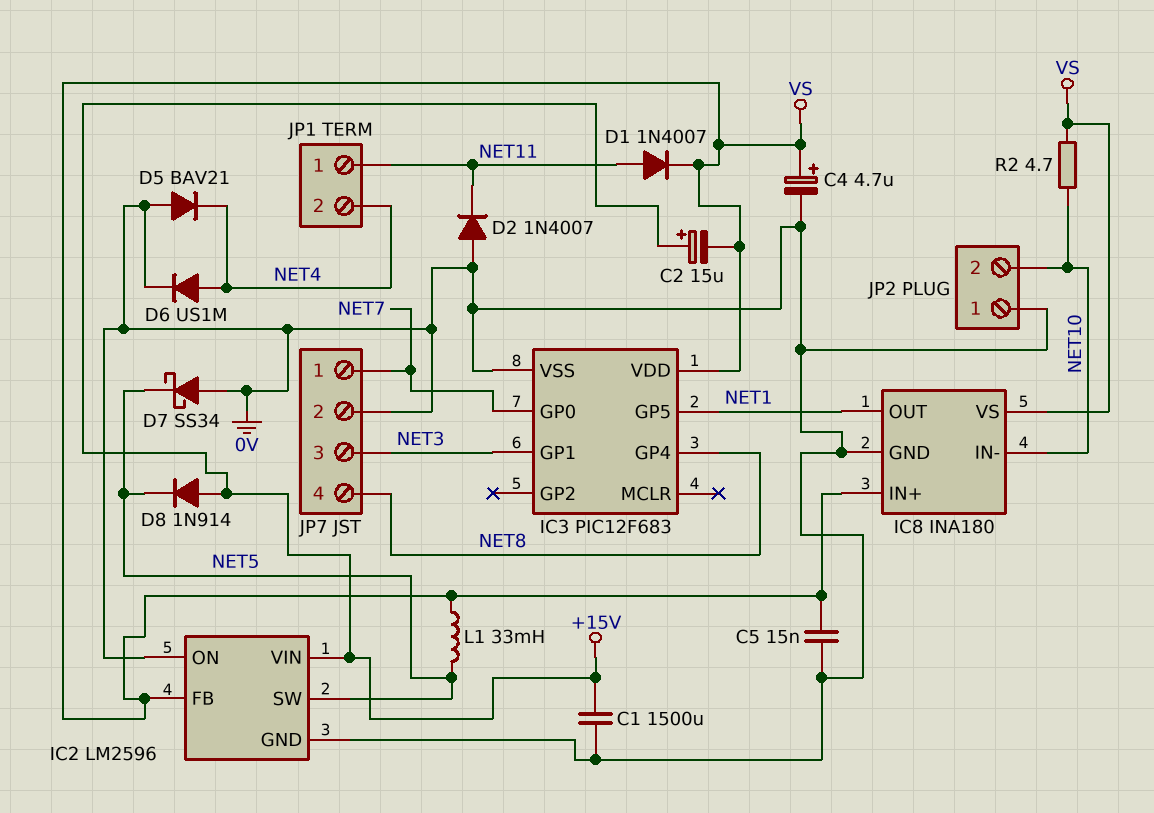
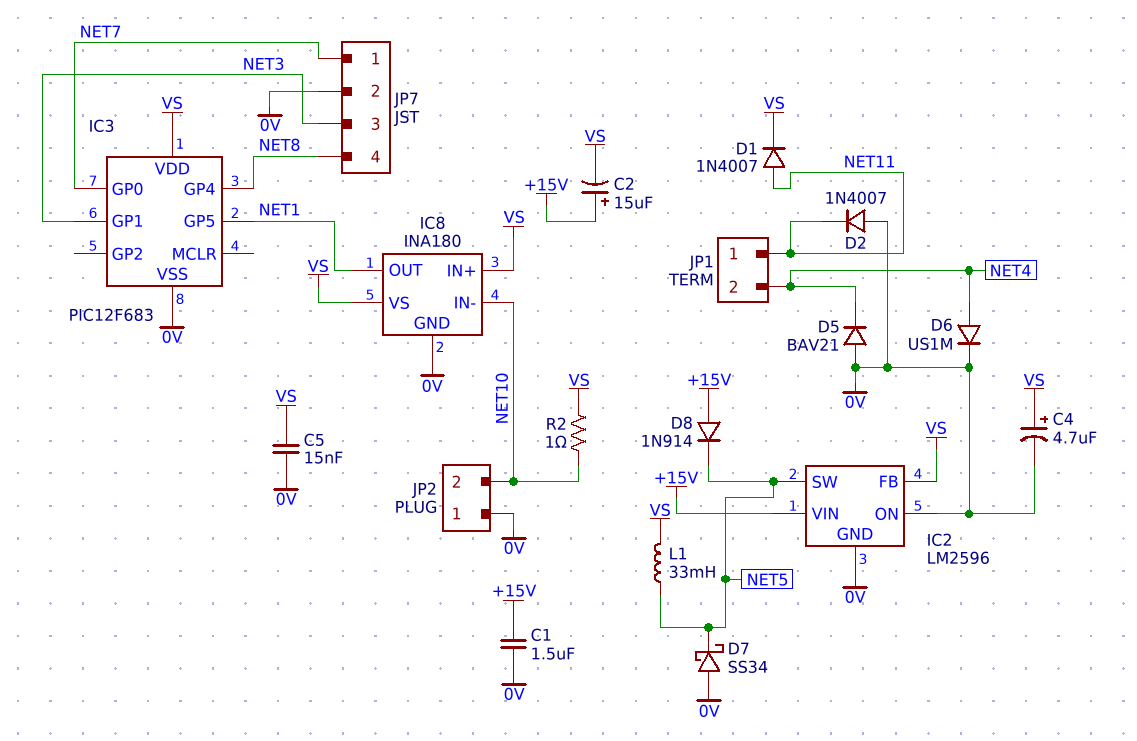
C1: 1500uF (+15V, 0V) -> 1.5uF (+15V, 0V)
R2: 4.7 (NET10, VS) -> 1 (NET10, VS)

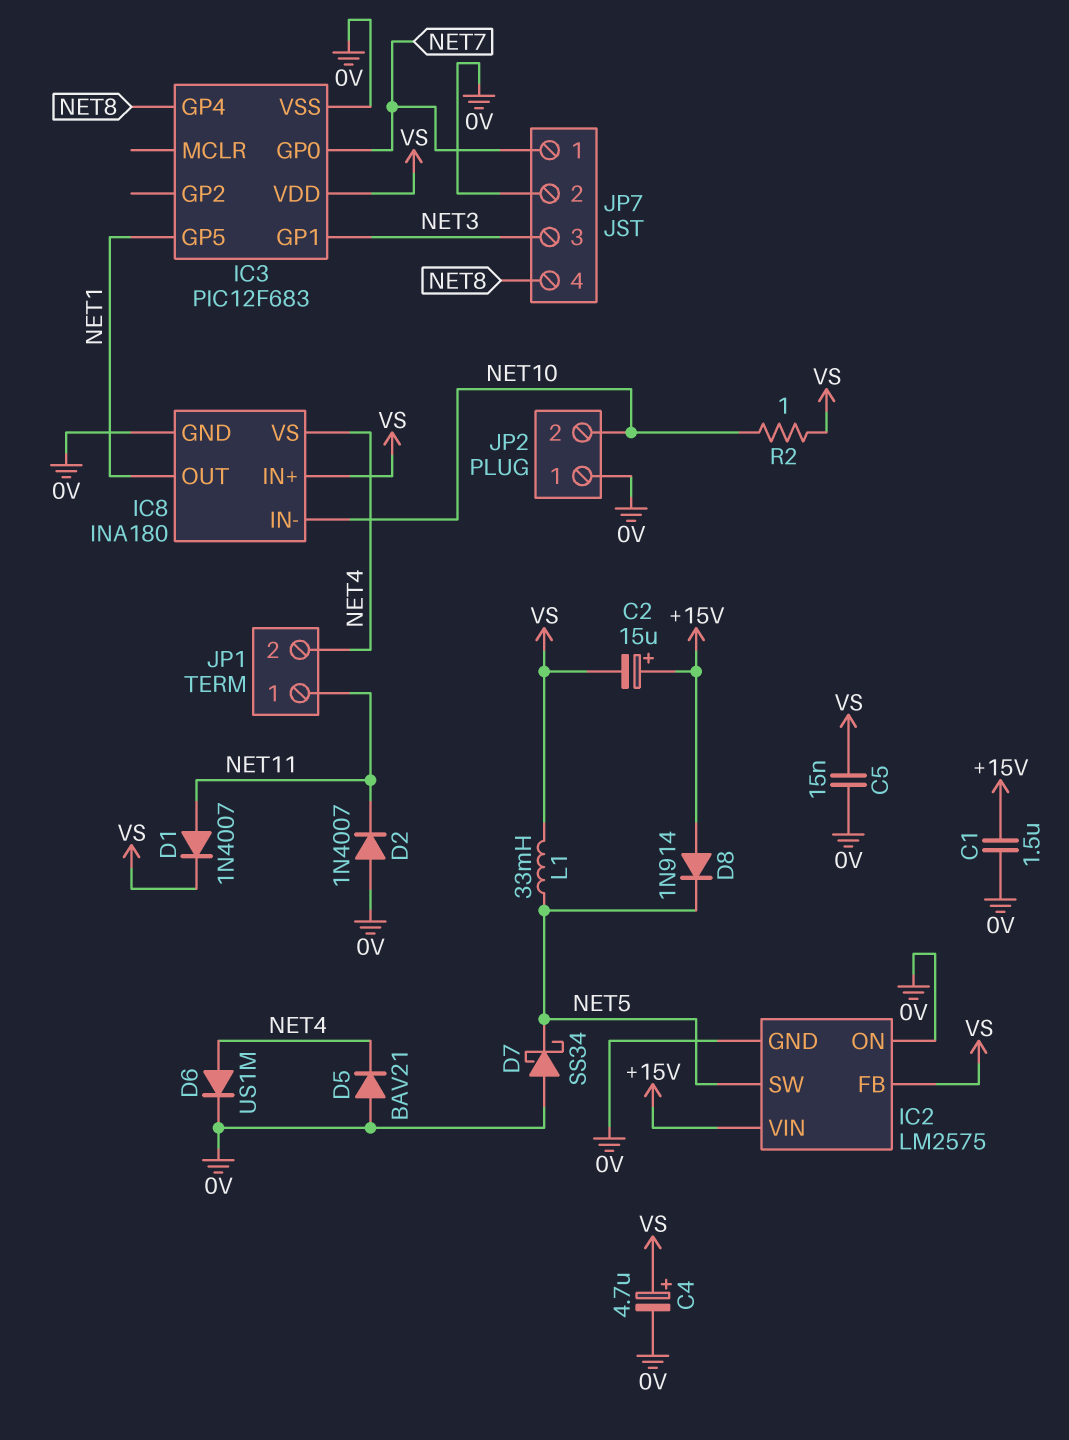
IC2: LM2596 -> LM2575
IC8 pin VS: VS -> NET4

